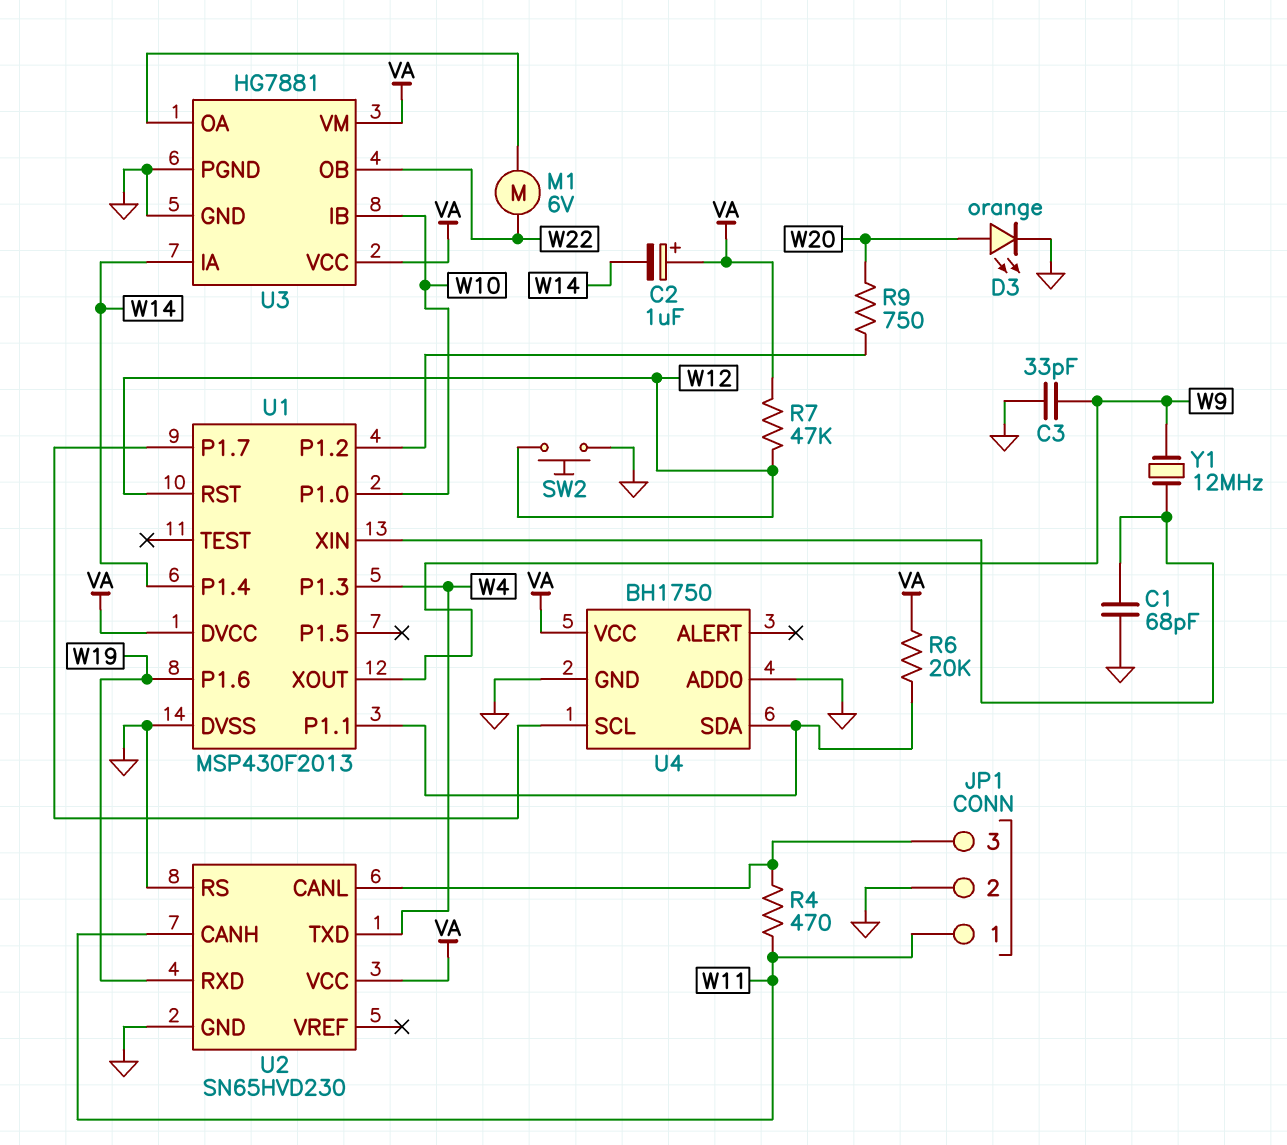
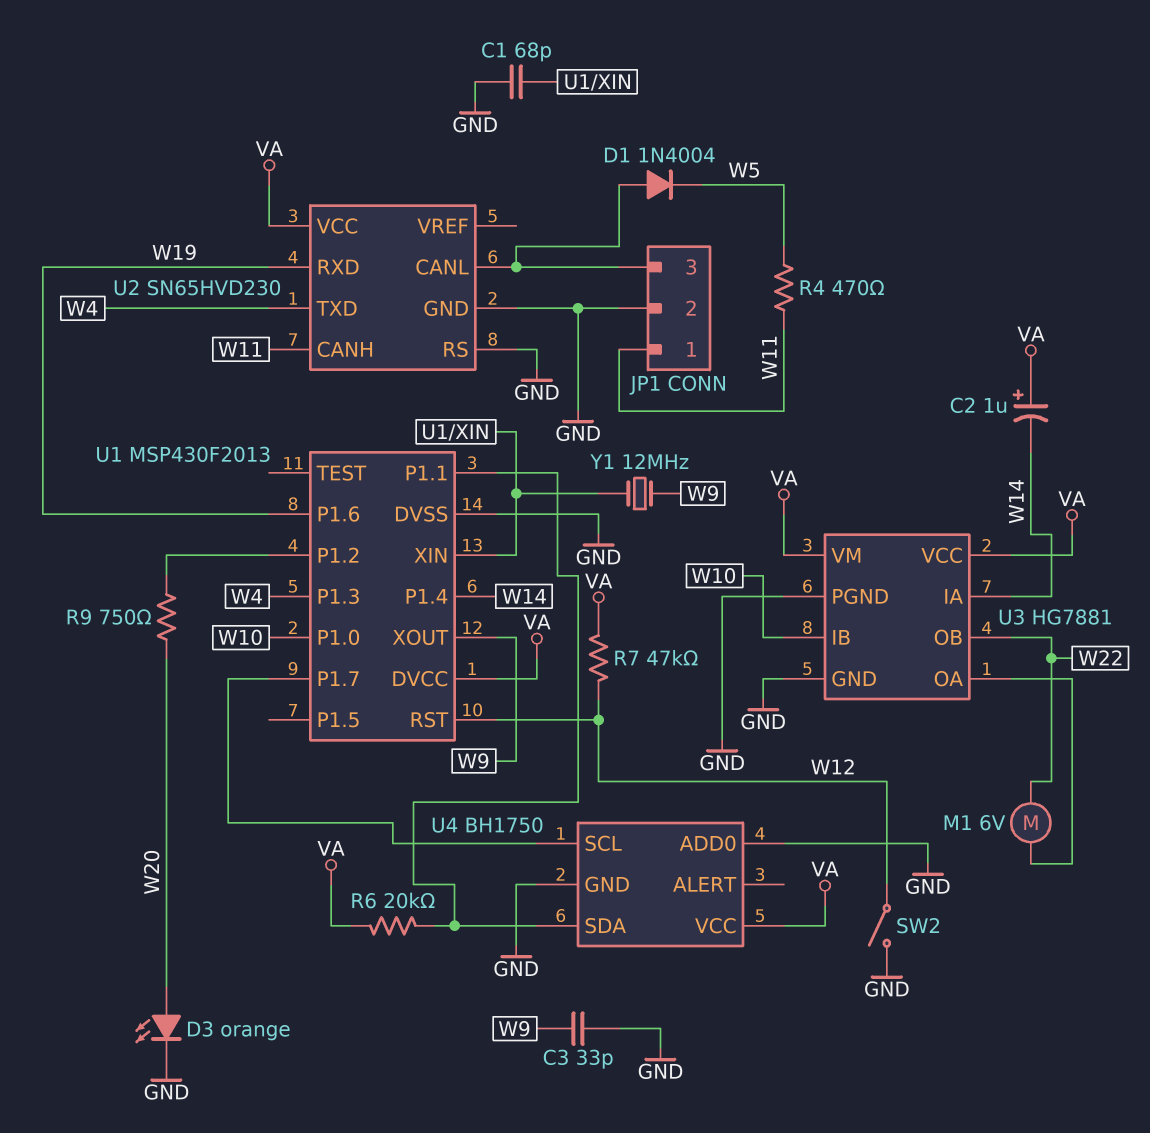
D1: none -> diode 1N4004 (A JP1/3, K W5)
R4: 470 (JP1/3, W11) -> 470 (W5, W11)
SW2: button (GND, W12) -> switch (GND, W12)

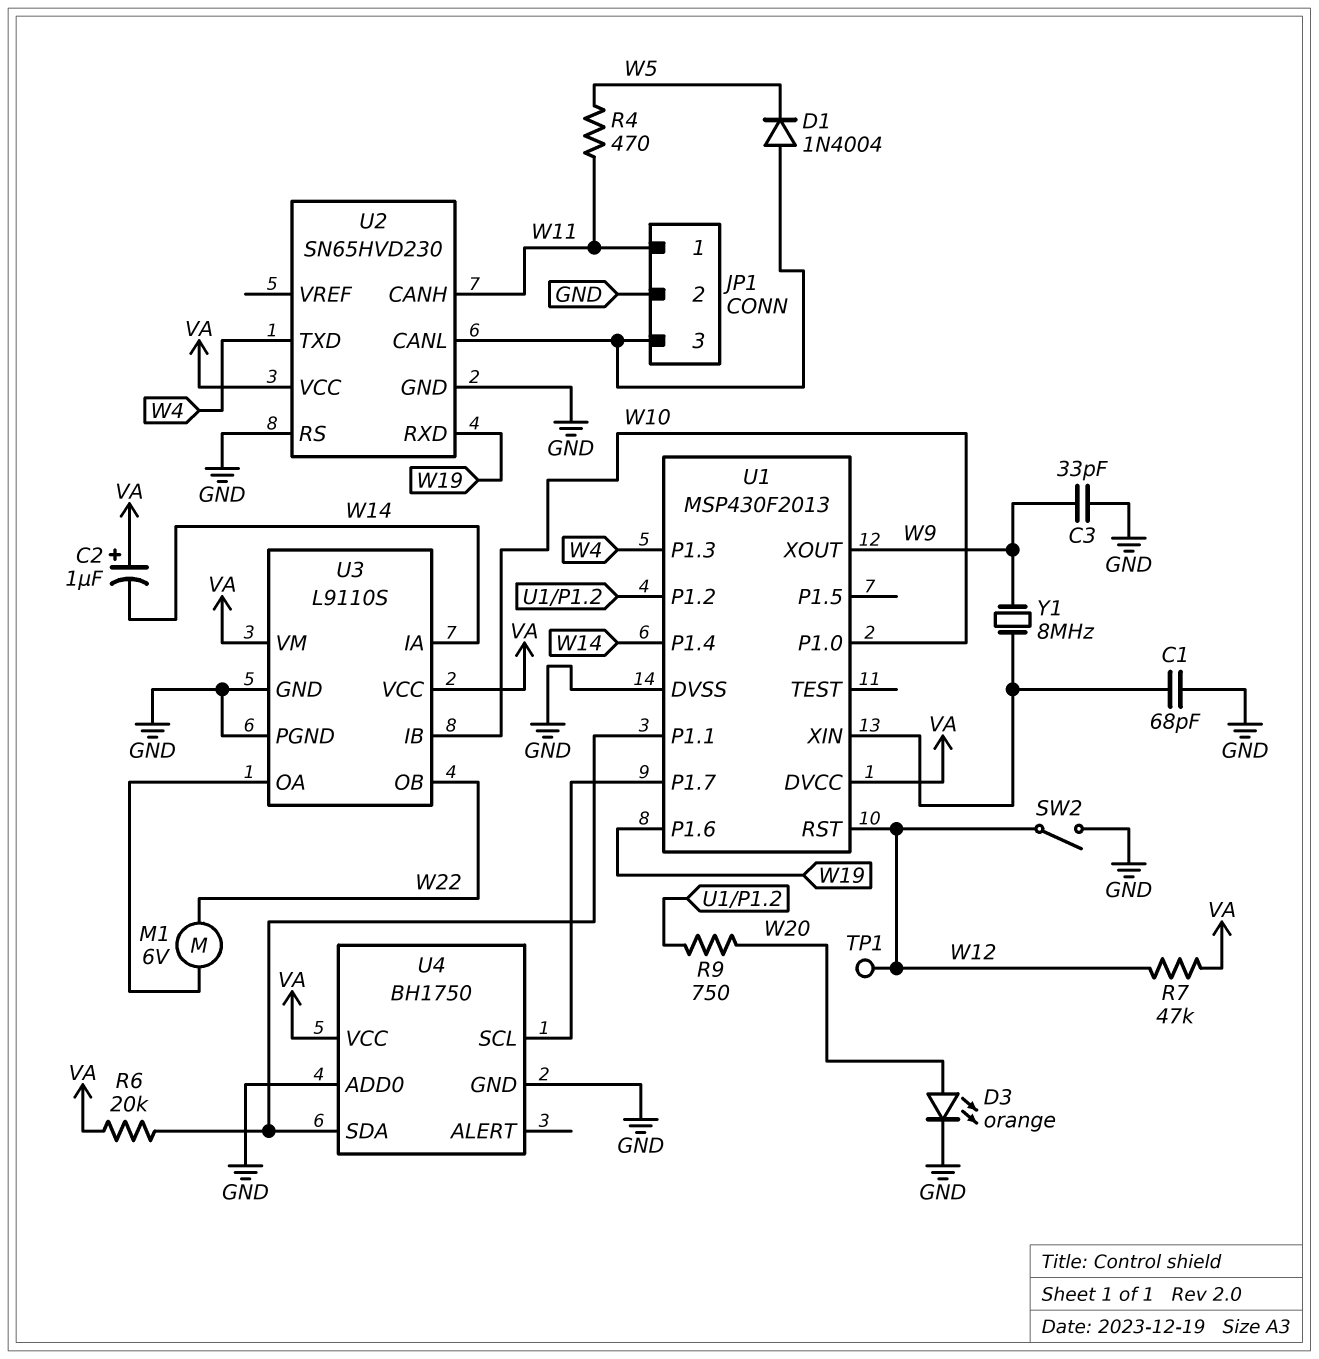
TP1: none -> test point (W12)
U3: HG7881 -> L9110S
Y1: 12MHz (U1/XIN, W9) -> 8MHz (U1/XIN, W9)

